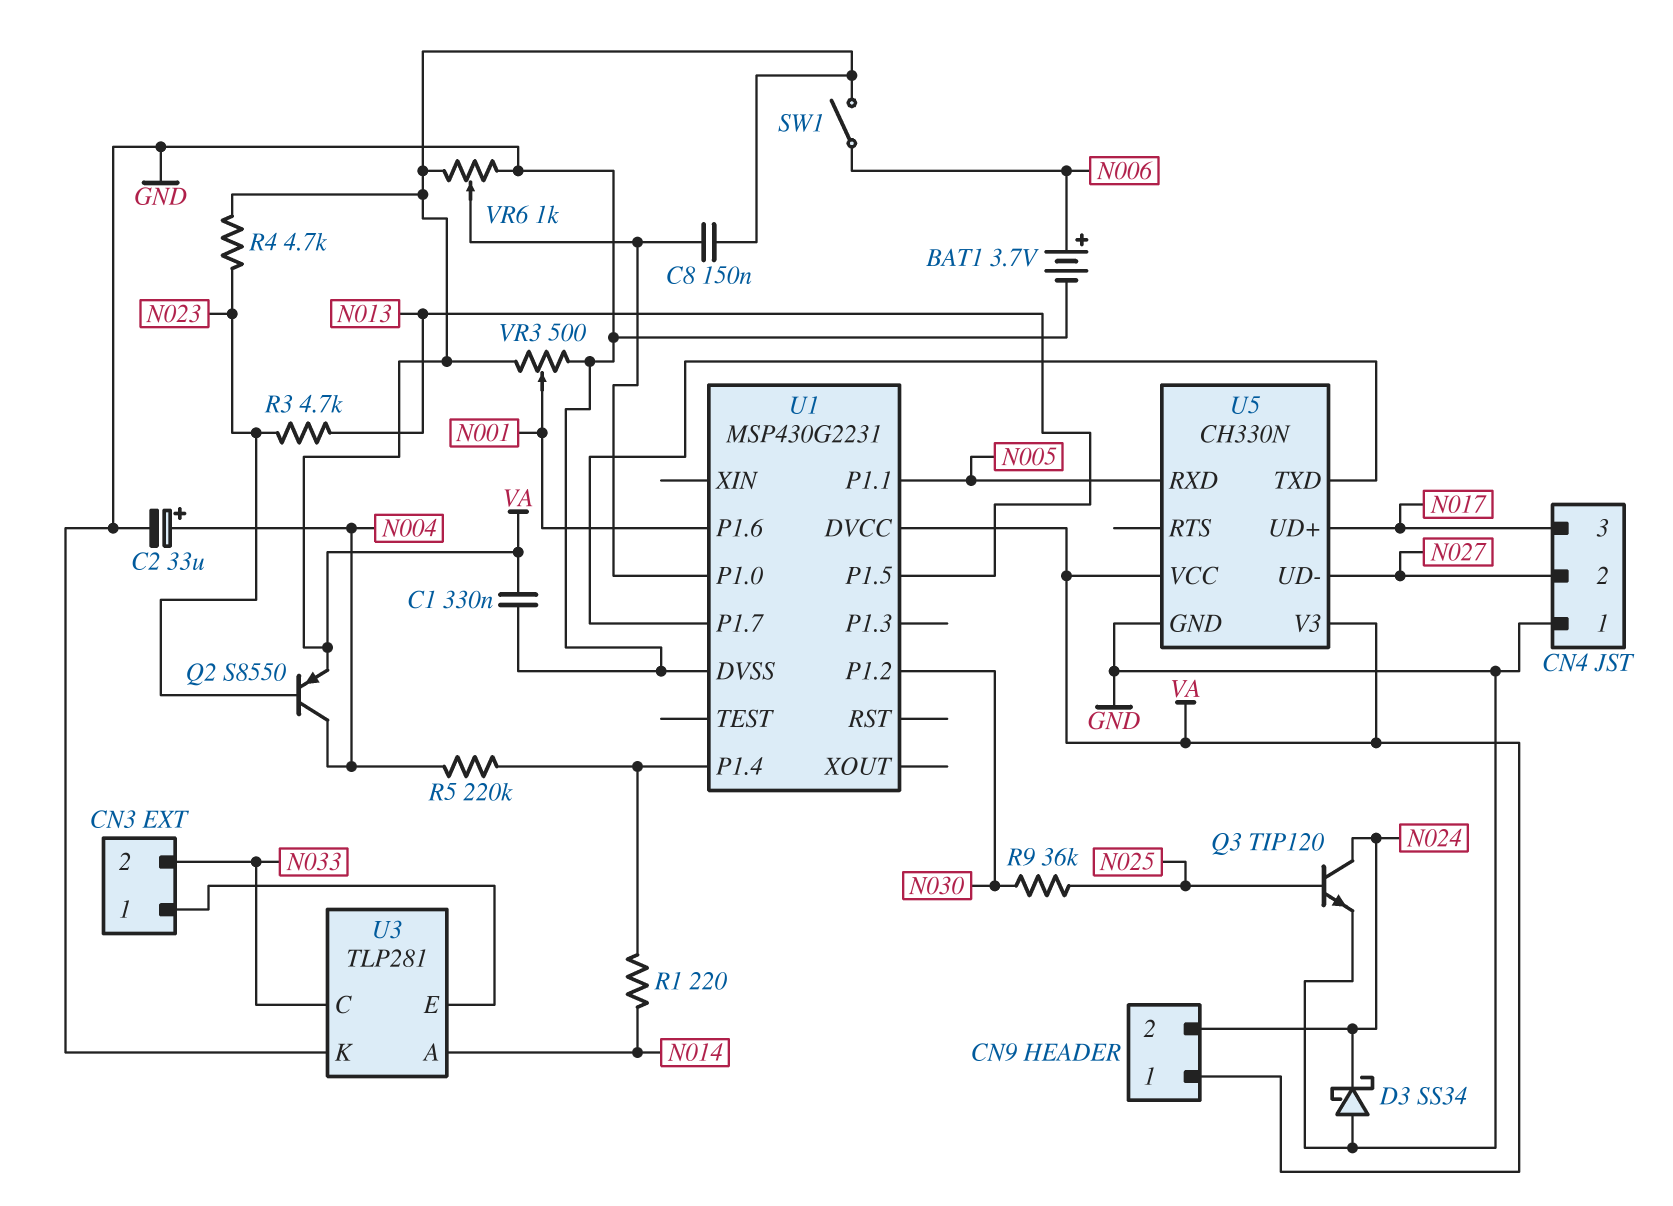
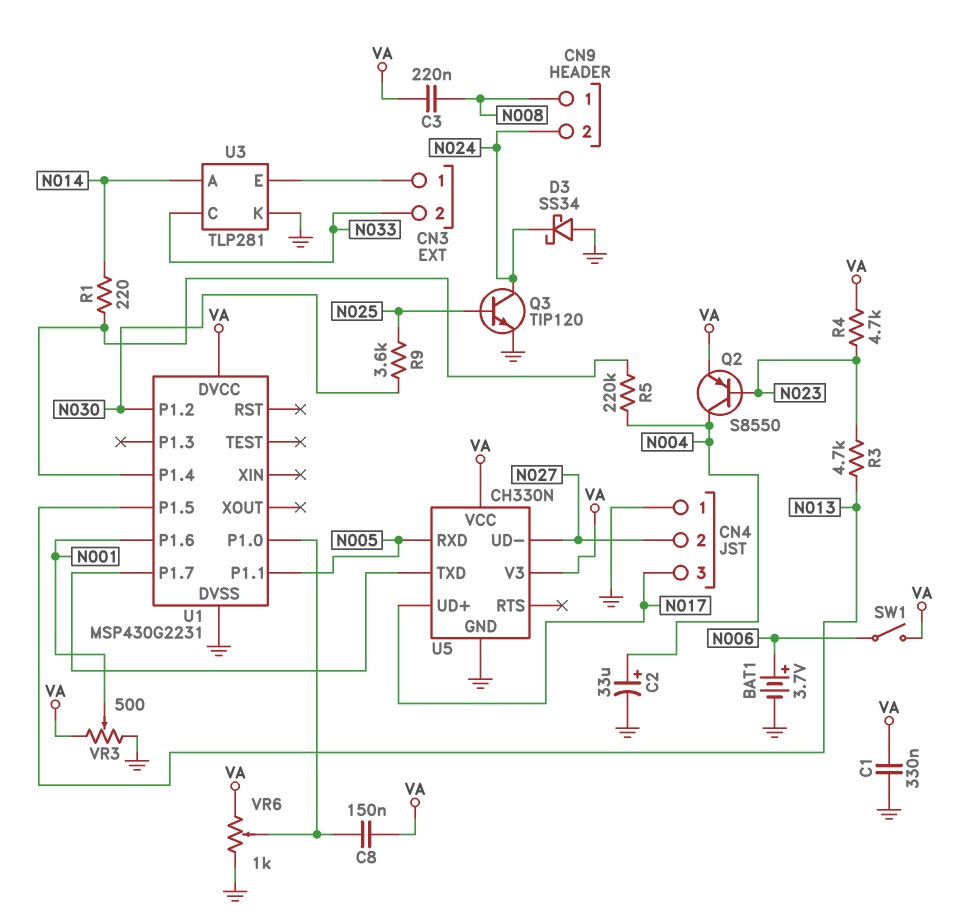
C3: none -> 220nF (N008, VA)
CN9 pin 1: VA -> N008
R9: 36k (N025, N030) -> 3.6k (N025, N030)

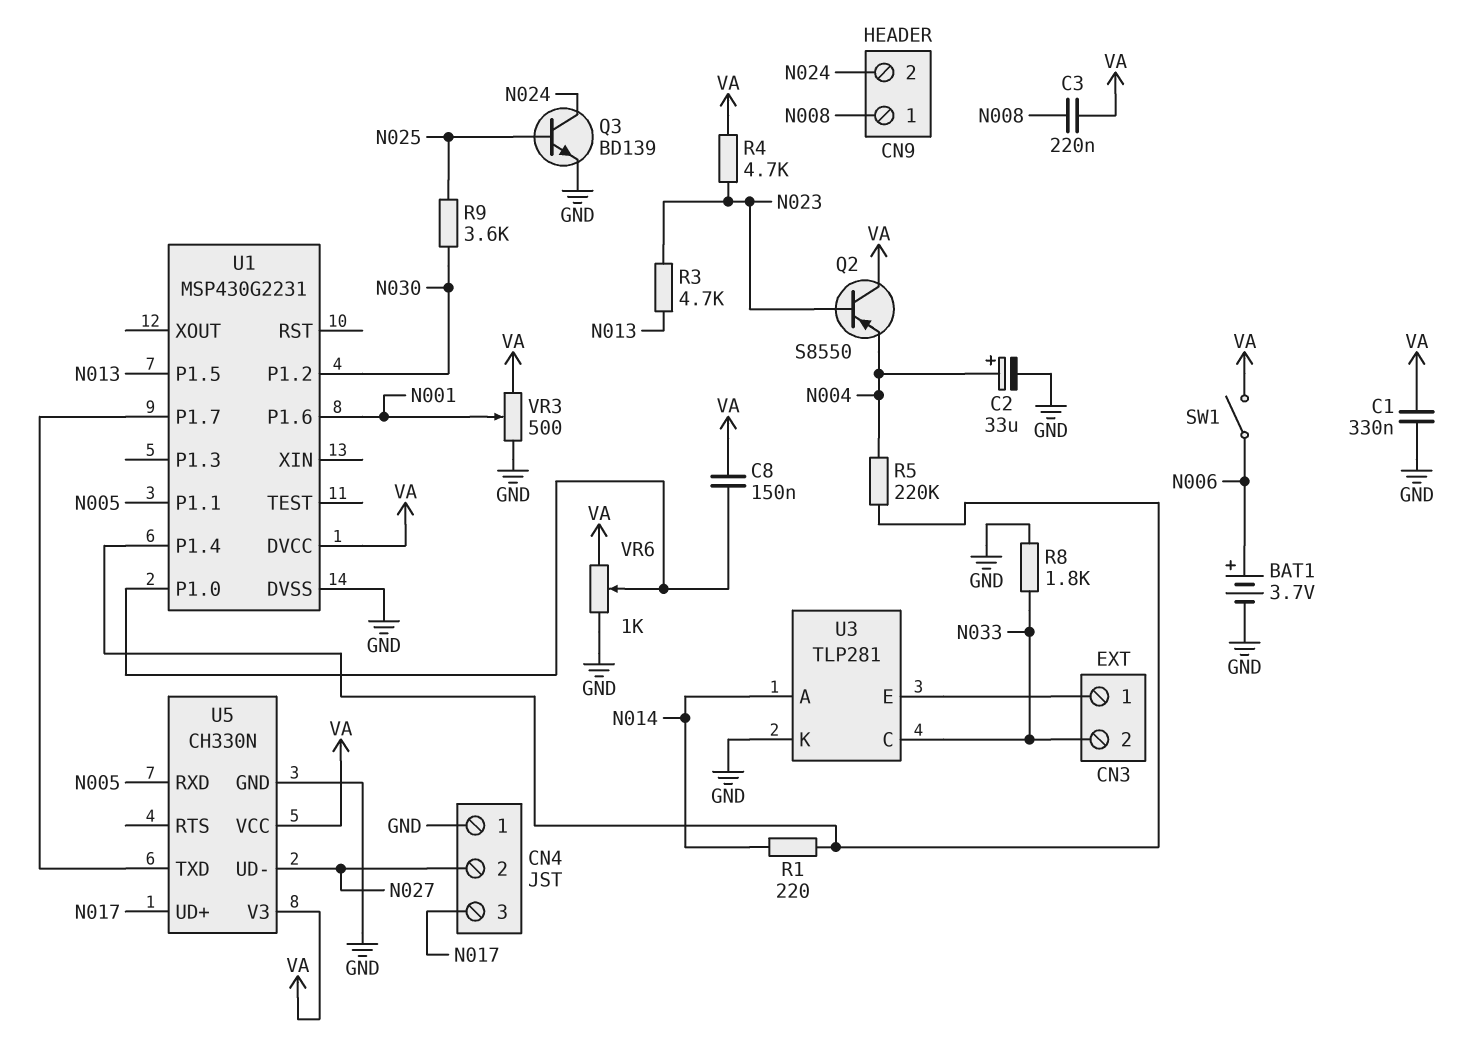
D3: schottky SS34 (A GND, K N024) -> none
Q2: PNP S8550 (B N023, C N004, E VA) -> PNP S8550 (B N023, C VA, E N004)
Q3: NPN TIP120 (B N025, C N024, E GND) -> NPN BD139 (B N025, C N024, E GND)
R8: none -> 1.8k (GND, N033)

